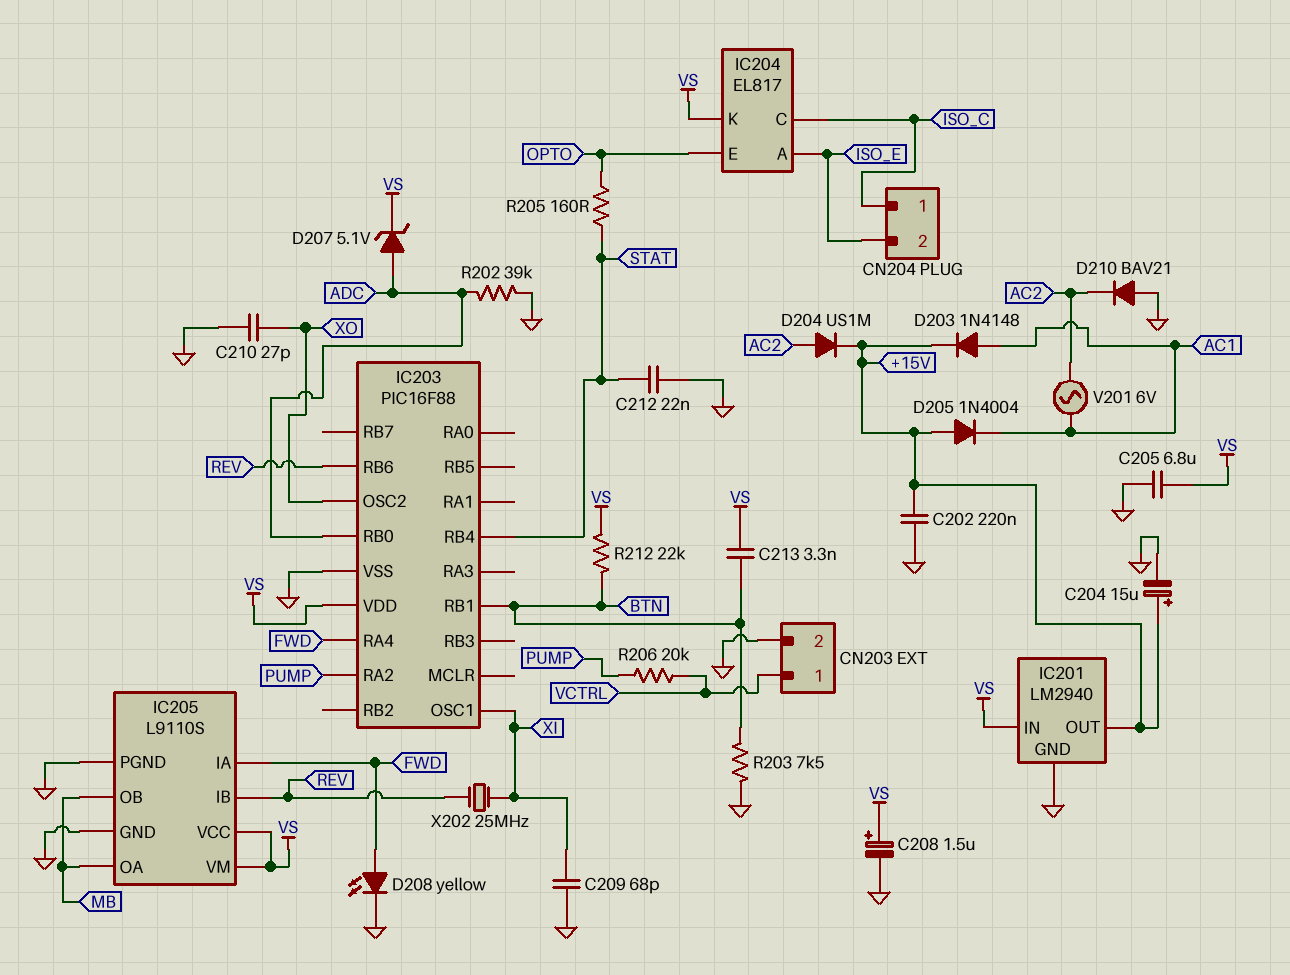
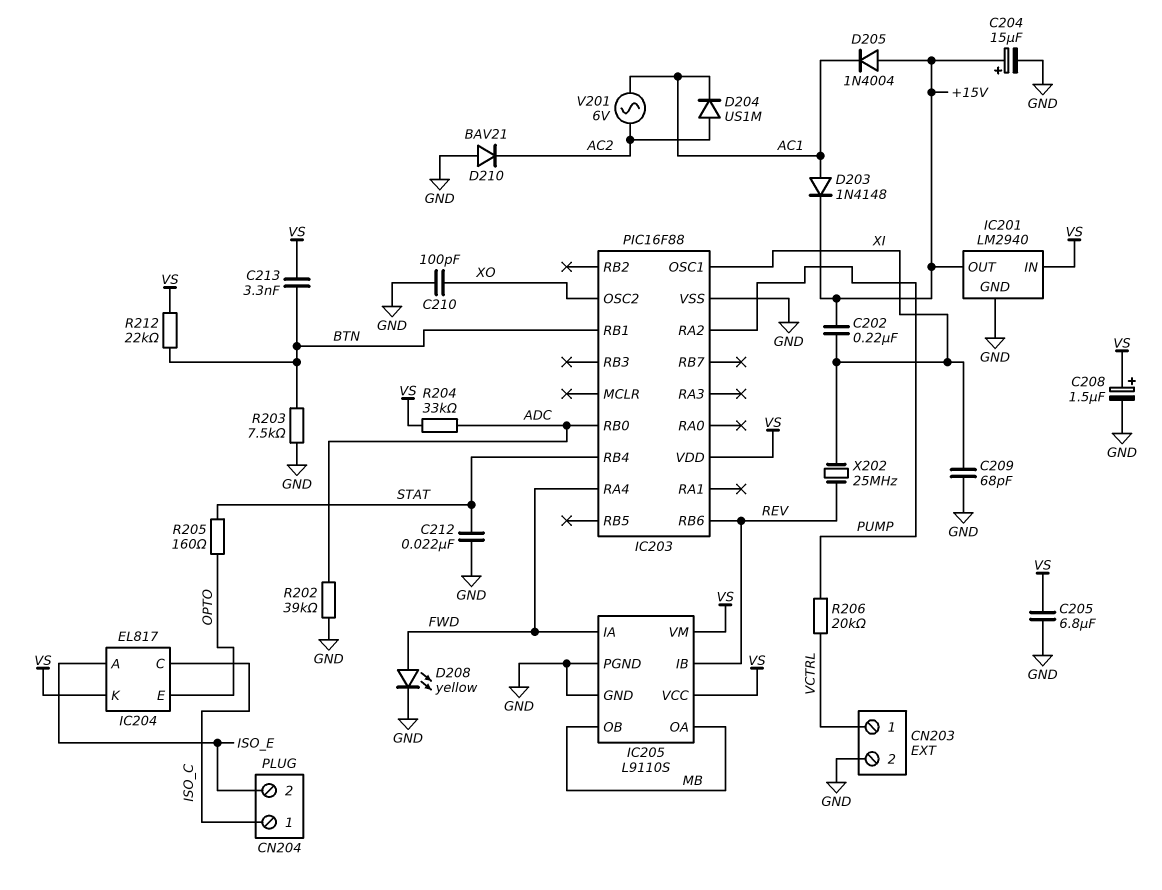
C202: 220nF (+15V, GND) -> 220nF (+15V, XI)
C210: 27pF (GND, XO) -> 100pF (GND, XO)
D204: diode US1M (A AC2, K +15V) -> diode US1M (A AC2, K AC1)
D207: zener 5.1V (A ADC, K VS) -> none
R204: none -> 33k (ADC, VS)

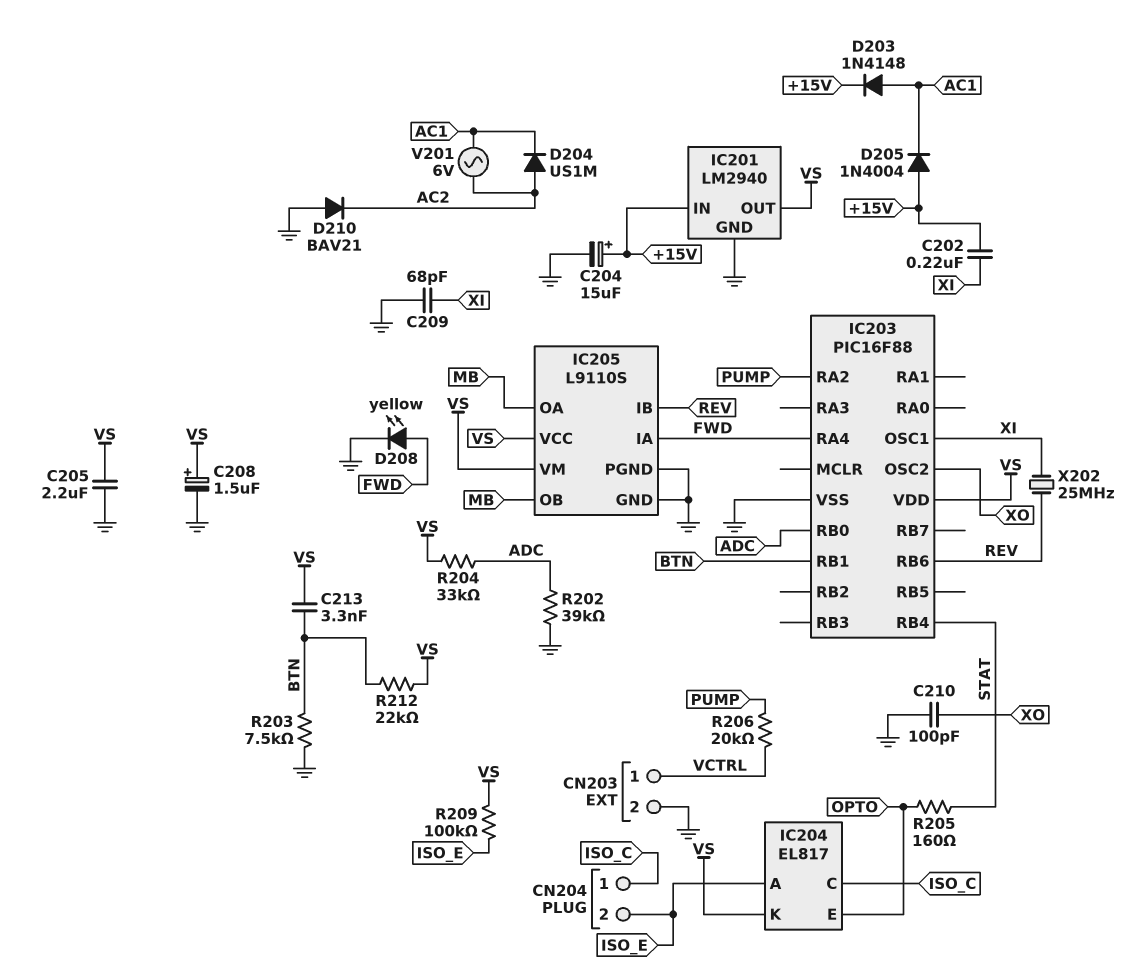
C205: 6.8uF (GND, VS) -> 2.2uF (GND, VS)
C212: 22nF (GND, STAT) -> none
IC201 pin IN: VS -> +15V
IC201 pin OUT: +15V -> VS
R209: none -> 100k (ISO_E, VS)

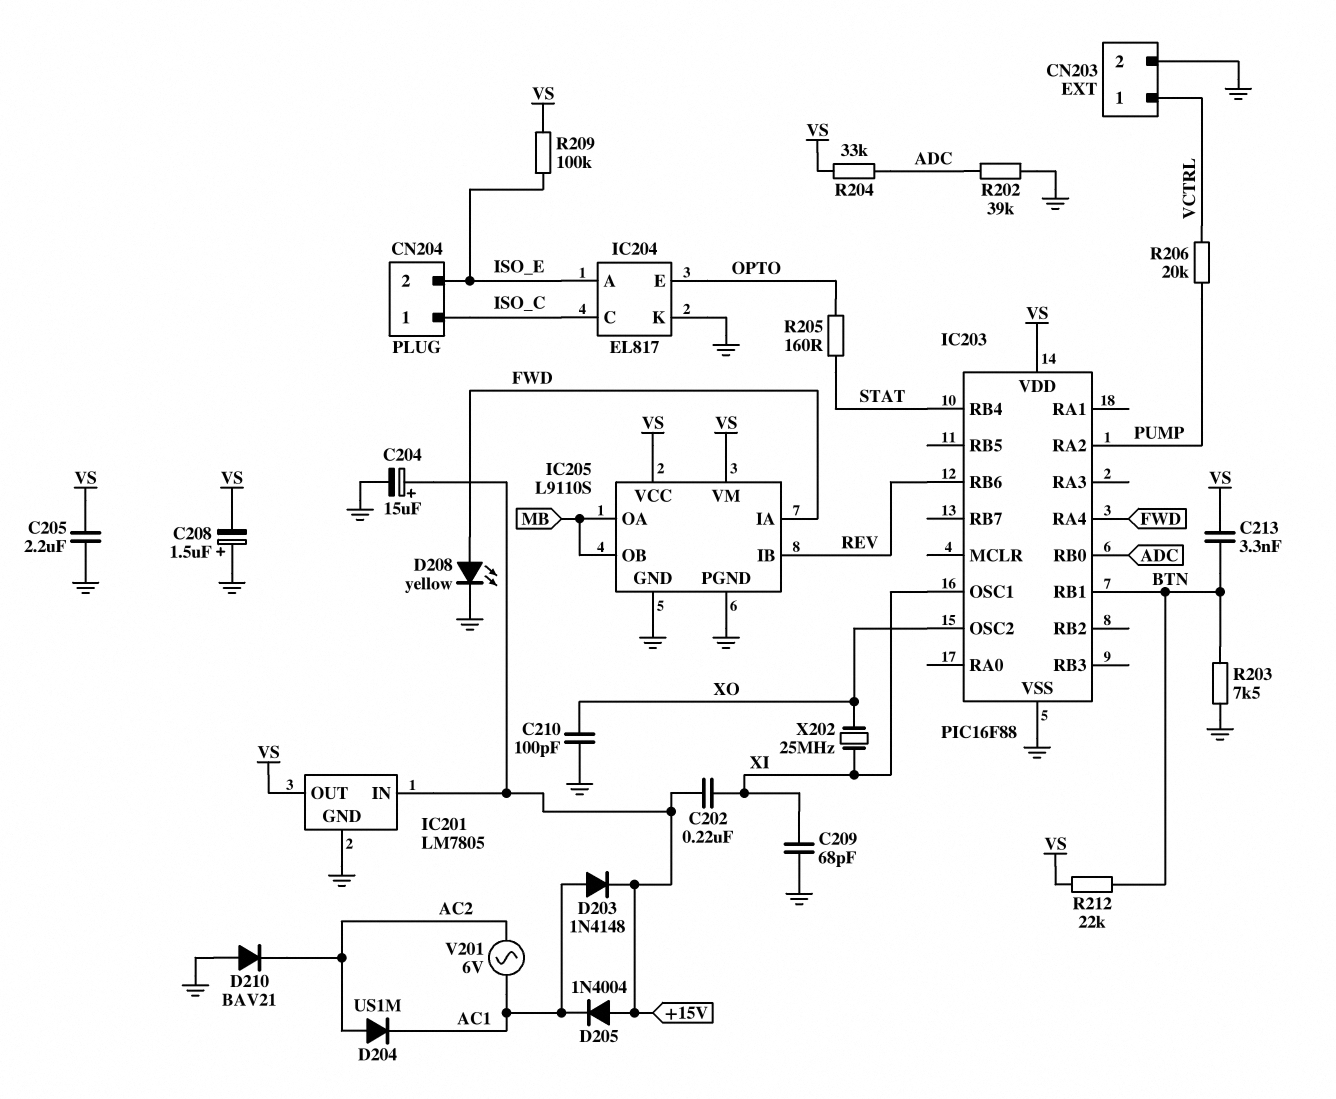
C208: 1.5uF (plus VS, minus GND) -> 1.5uF (plus GND, minus VS)
IC201: LM2940 -> LM7805
IC204 pin K: VS -> GND
X202: 25MHz (REV, XI) -> 25MHz (XI, XO)

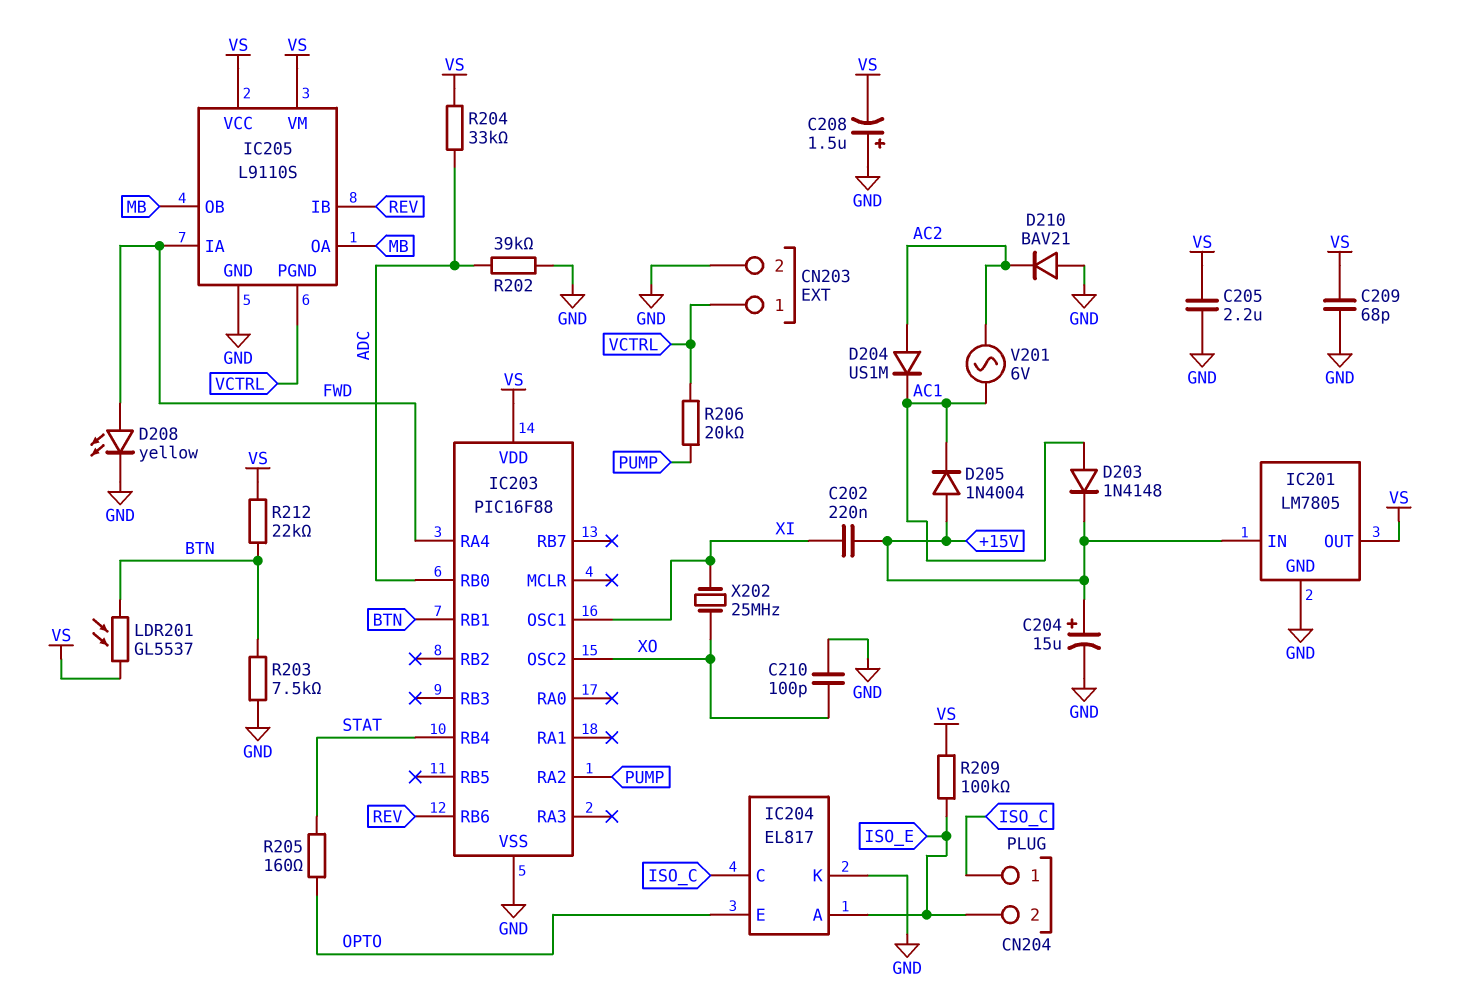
C209: 68pF (GND, XI) -> 68pF (GND, VS)
C213: 3.3nF (BTN, VS) -> none
IC205 pin PGND: GND -> VCTRL
LDR201: none -> GL5537 (BTN, VS)

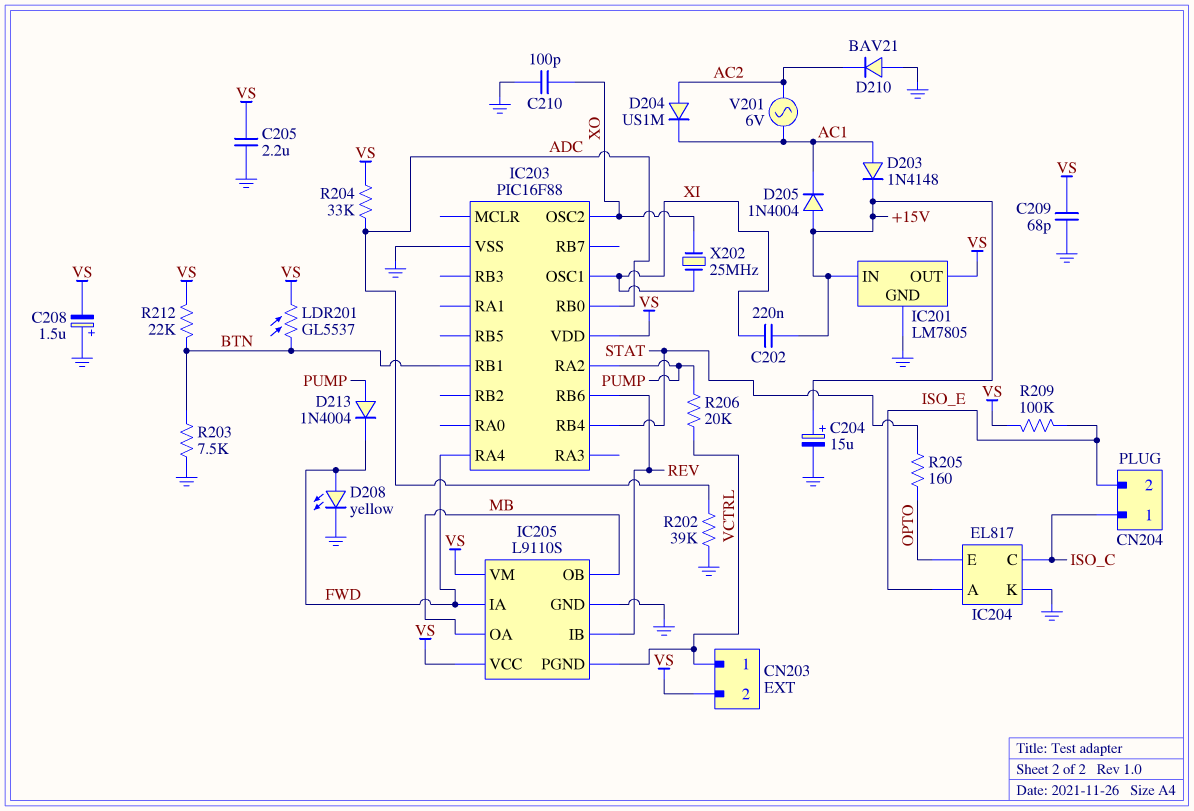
CN203 pin 2: GND -> VS
D213: none -> diode 1N4004 (A PUMP, K FWD)

